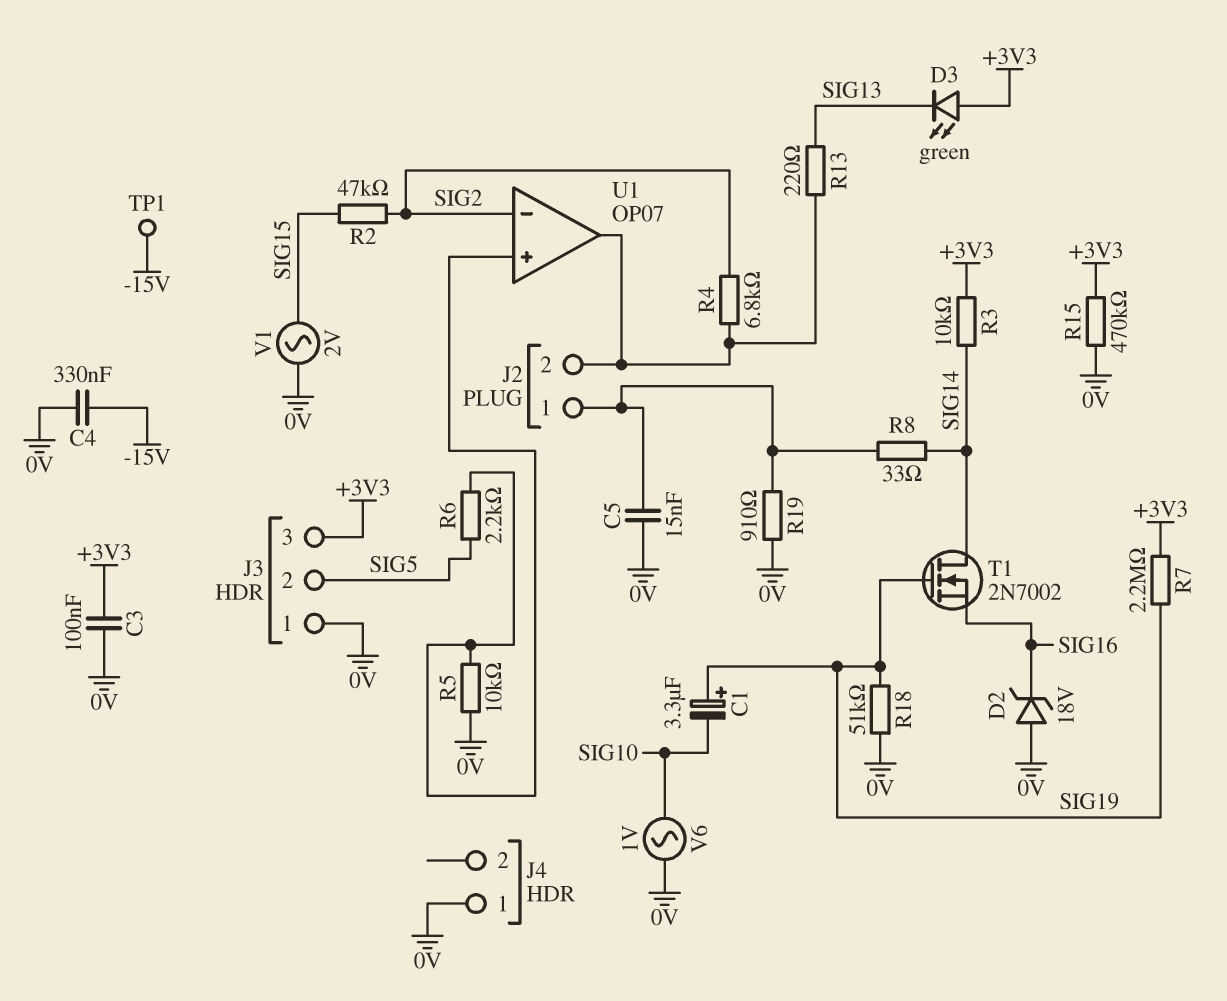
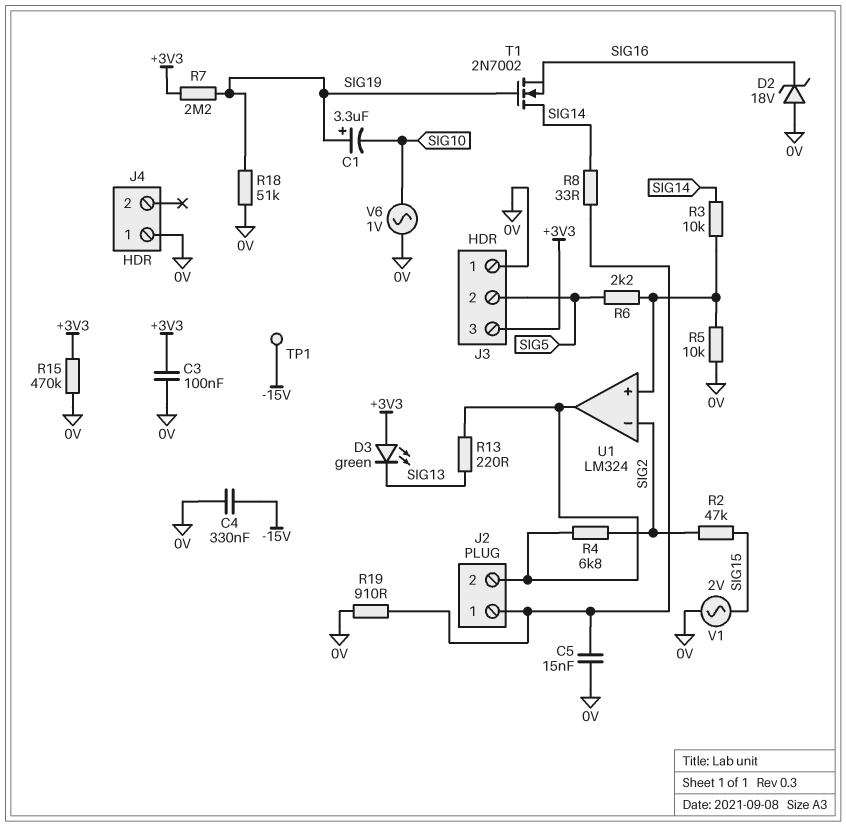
R3: 10k (+3V3, SIG14) -> 10k (SIG14, U1/in+)
U1: OP07 -> LM324

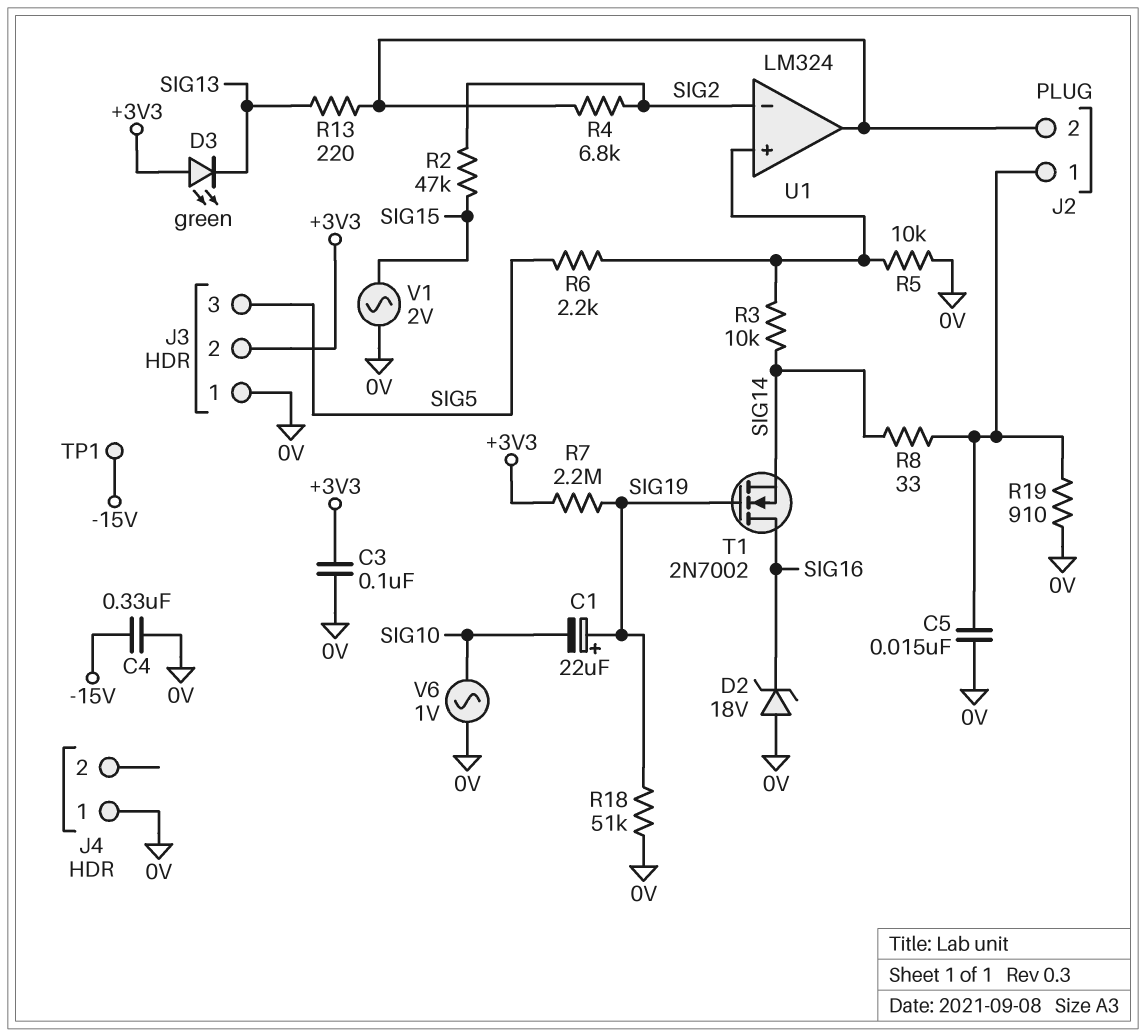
C1: 3.3uF (plus SIG19, minus SIG10) -> 22uF (plus SIG19, minus SIG10)
J3 pin 2: SIG5 -> +3V3
J3 pin 3: +3V3 -> SIG5
R15: 470k (+3V3, 0V) -> none
T1: NMOS 2N7002 (G SIG19, D SIG14, S SIG16) -> NMOS 2N7002 (G SIG19, D SIG16, S SIG14)

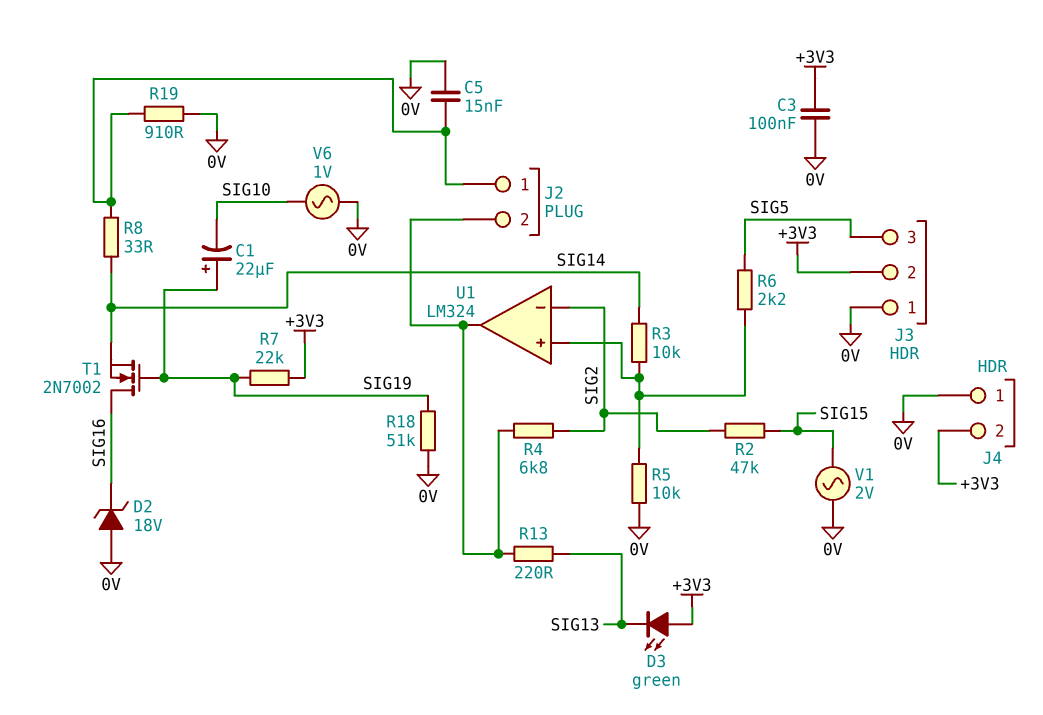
C4: 330nF (-15V, 0V) -> none
J4 pin 2: none -> +3V3
R7: 2.2M (+3V3, SIG19) -> 22k (+3V3, SIG19)
TP1: test point (-15V) -> none

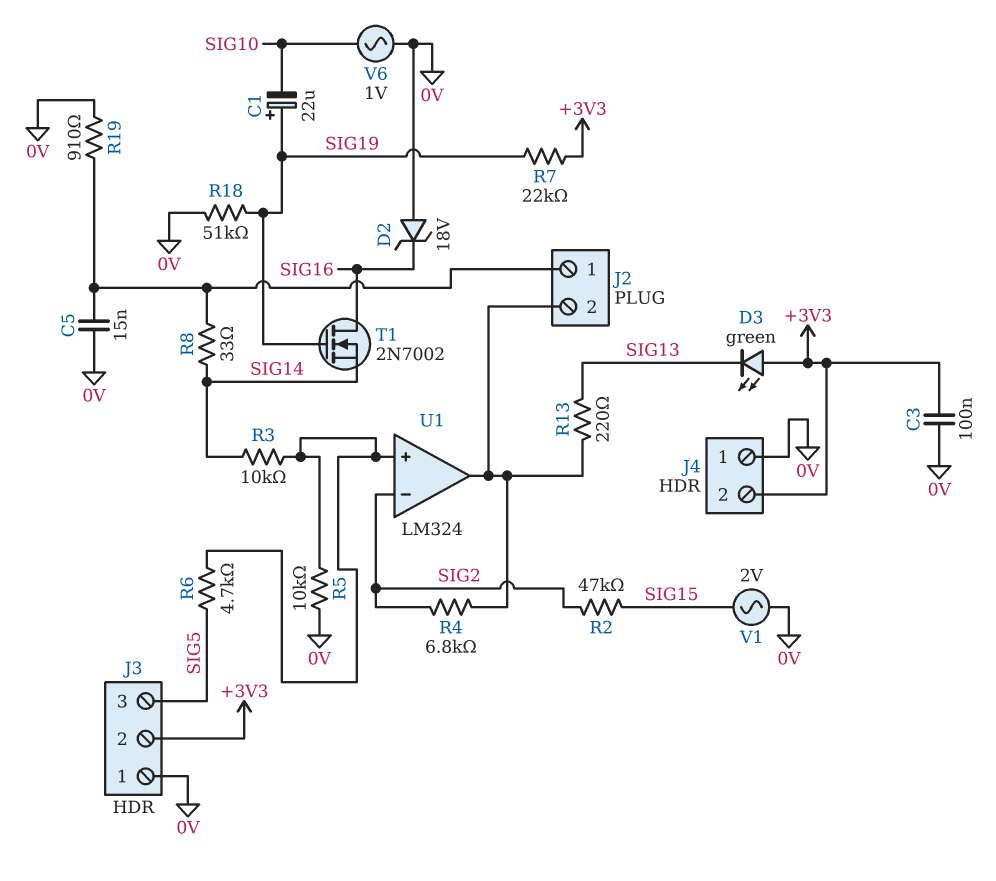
R6: 2.2k (SIG5, U1/in+) -> 4.7k (SIG5, U1/in+)

